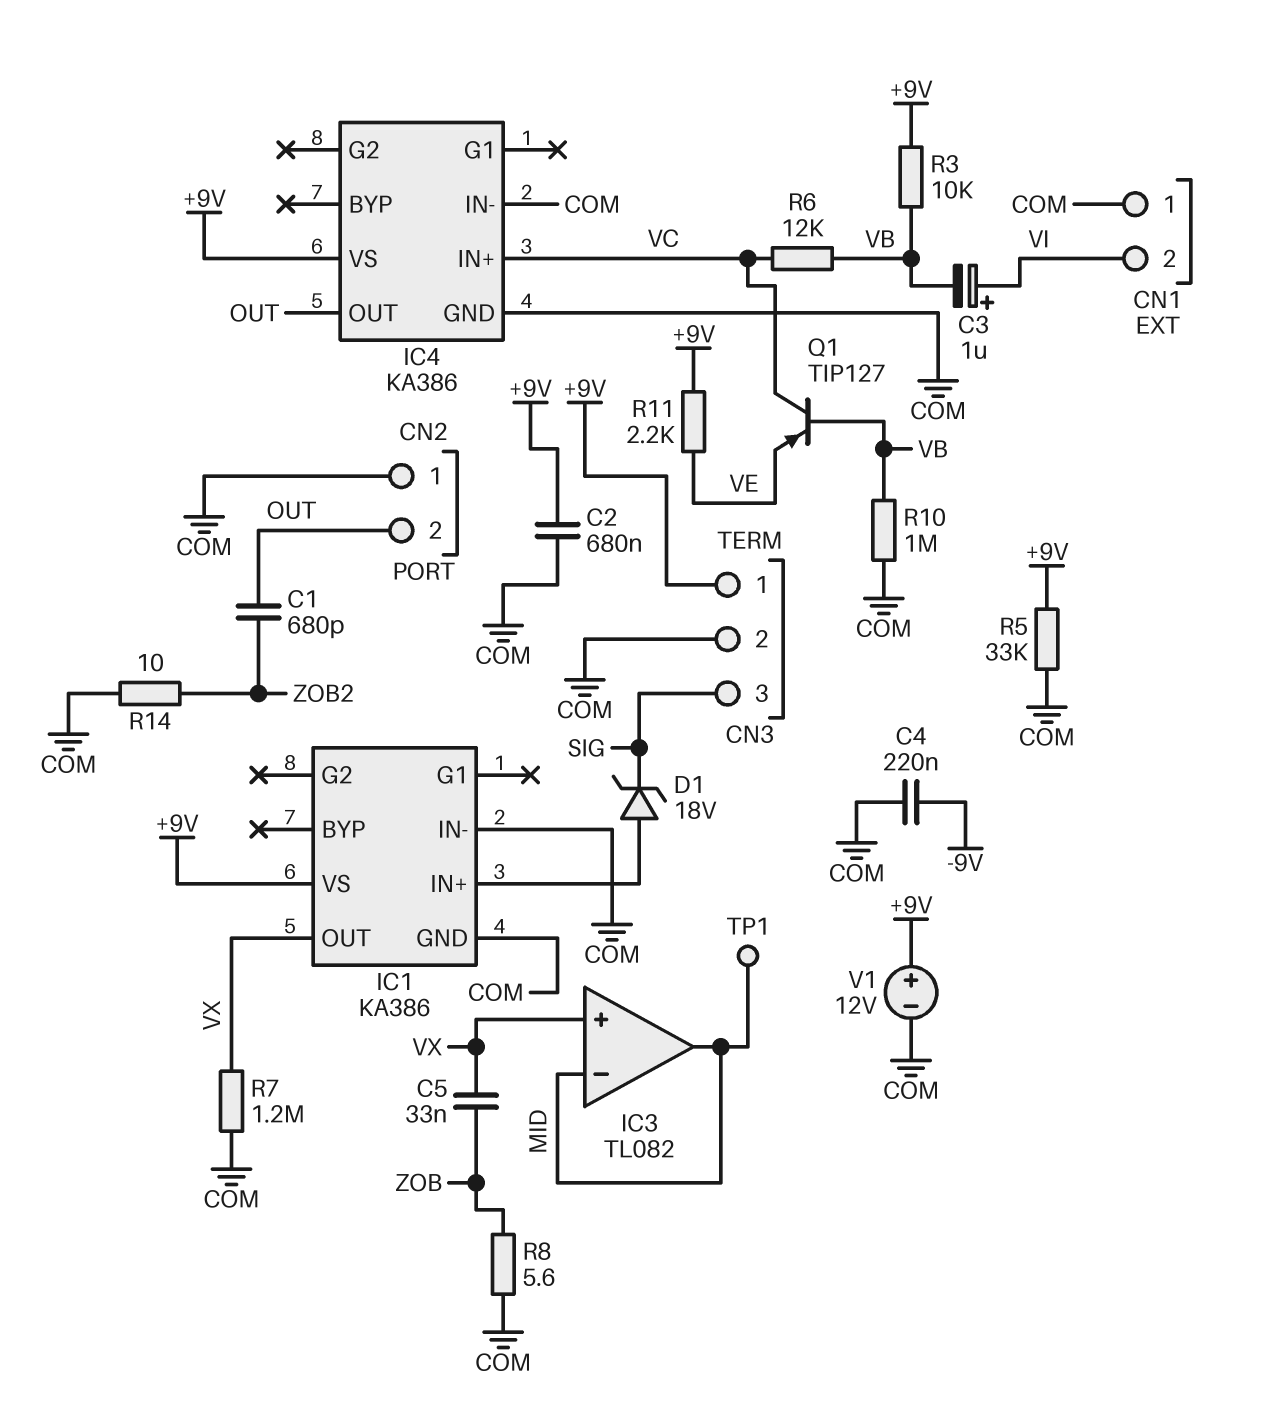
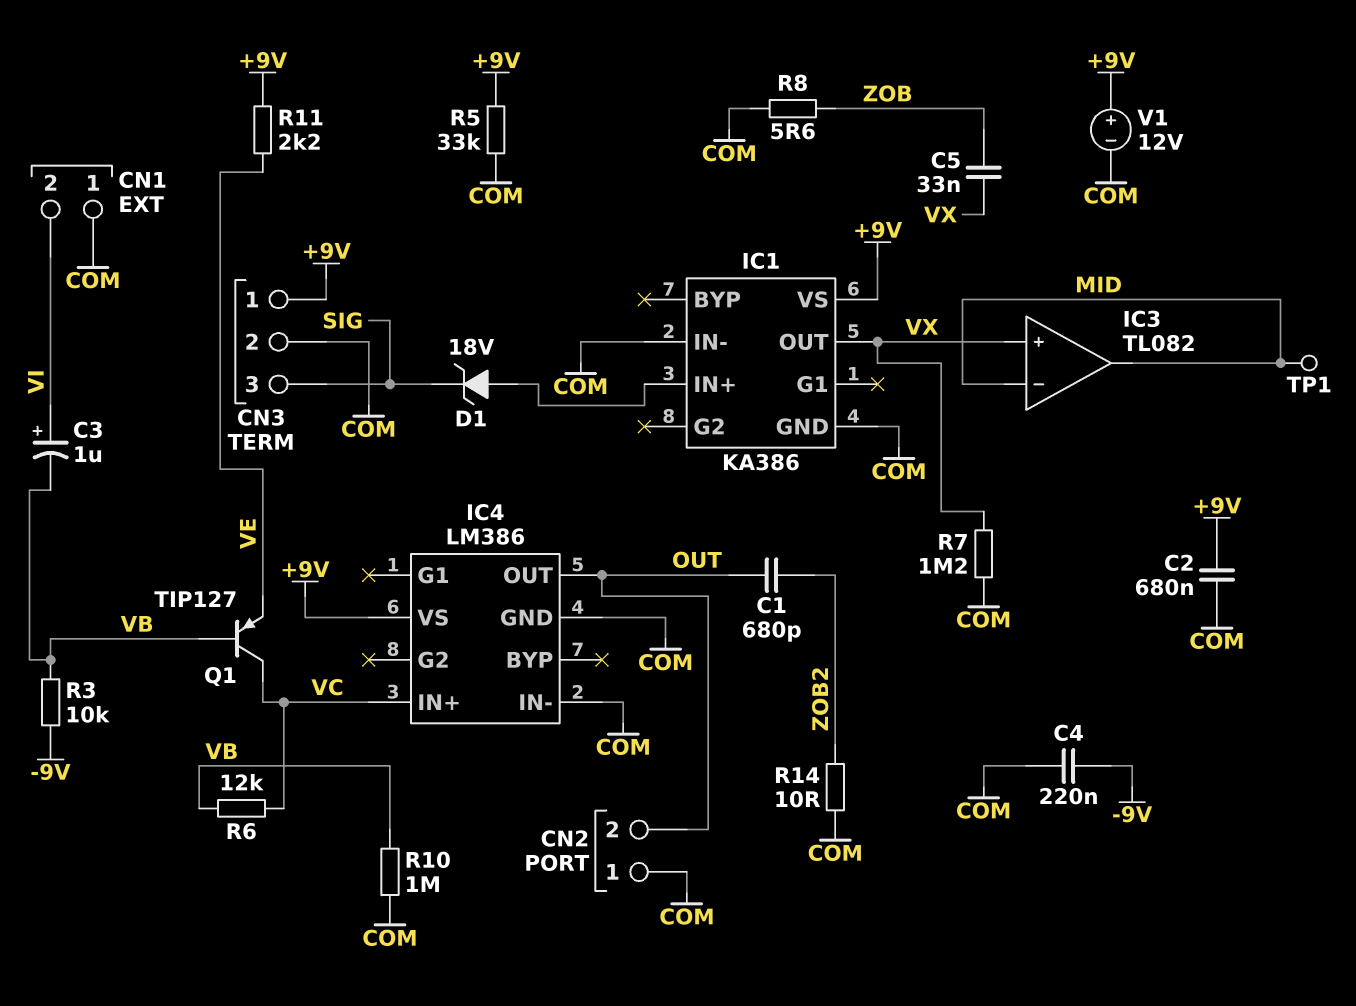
IC4: KA386 -> LM386
R3: 10k (+9V, VB) -> 10k (-9V, VB)

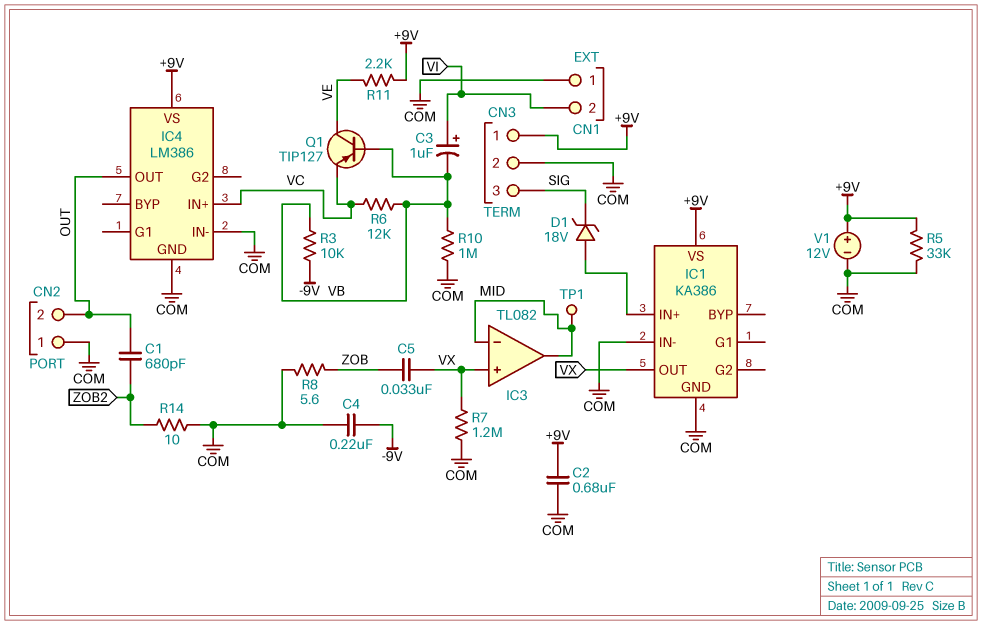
Q1: PNP TIP127 (B VB, C VC, E VE) -> PNP TIP127 (B VB, C VE, E VC)

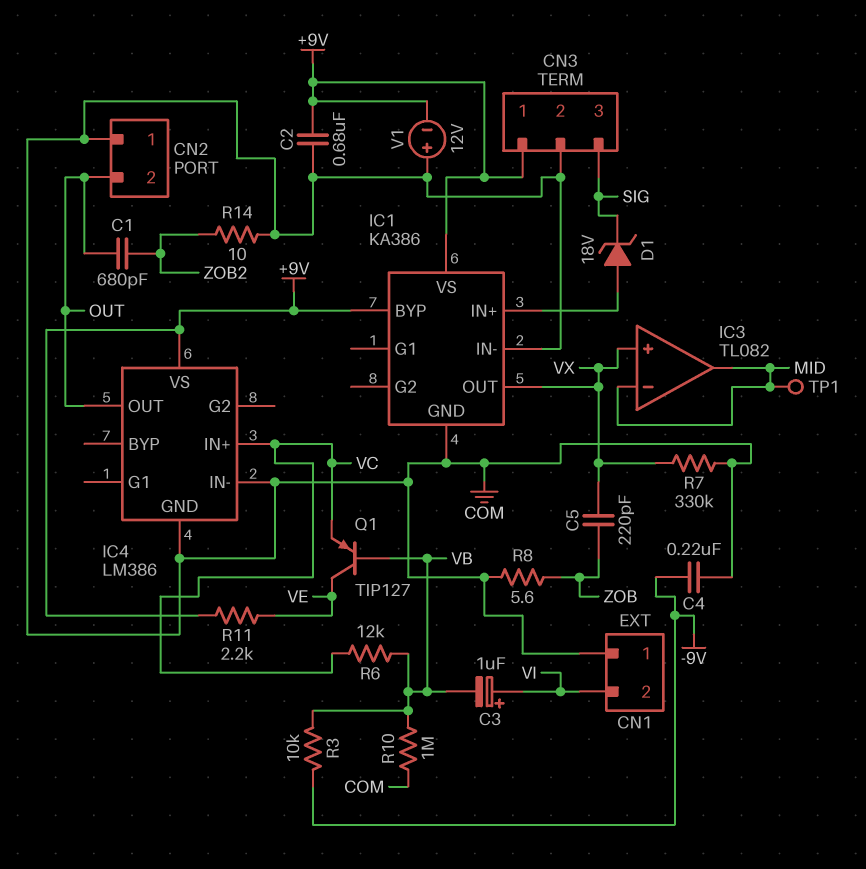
C5: 33nF (VX, ZOB) -> 220pF (VX, ZOB)
IC1 pin BYP: none -> +9V
R5: 33k (+9V, COM) -> none
R7: 1.2M (COM, VX) -> 330k (COM, VX)
V1: 12V (plus +9V, minus COM) -> 12V (plus COM, minus +9V)

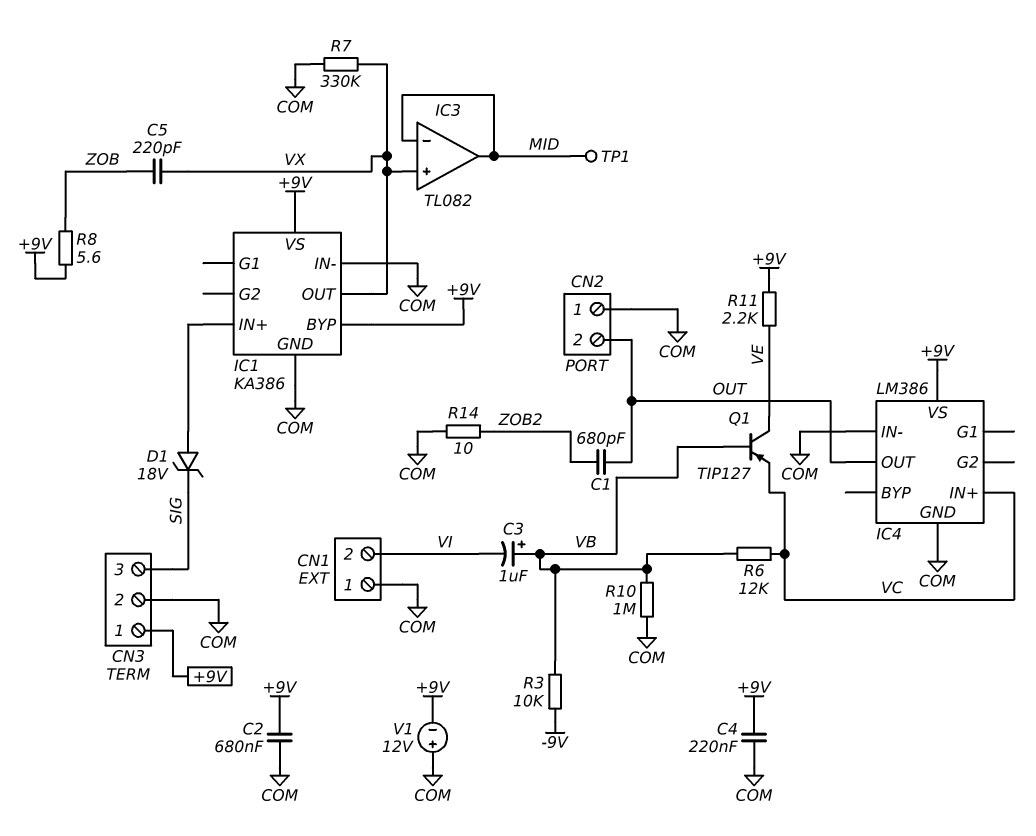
C3: 1uF (plus VI, minus VB) -> 1uF (plus VB, minus VI)
C4: 220nF (-9V, COM) -> 220nF (+9V, COM)
R8: 5.6 (COM, ZOB) -> 5.6 (+9V, ZOB)

